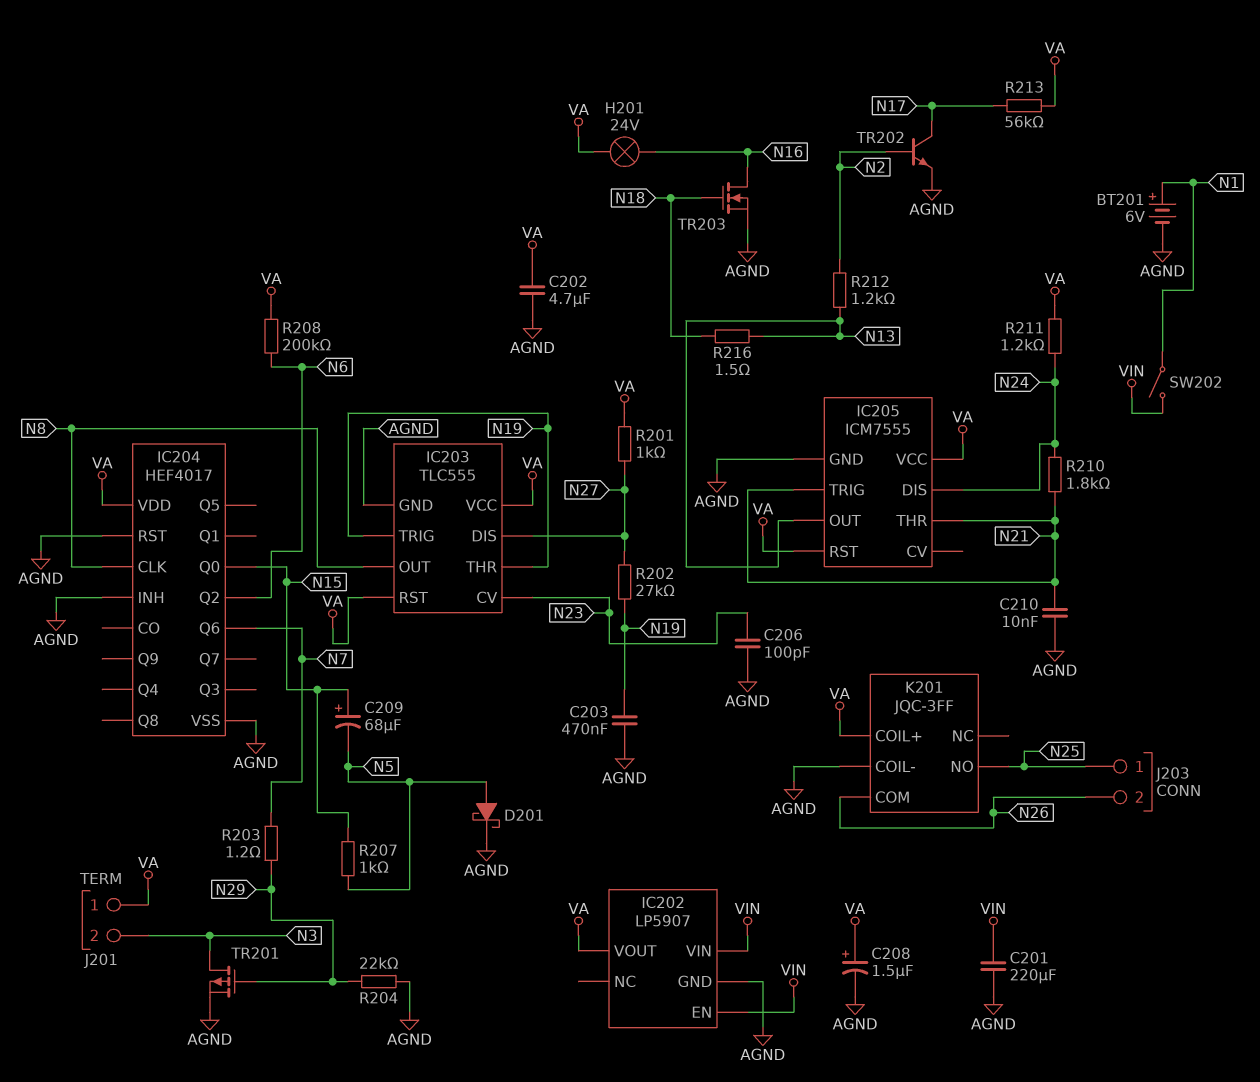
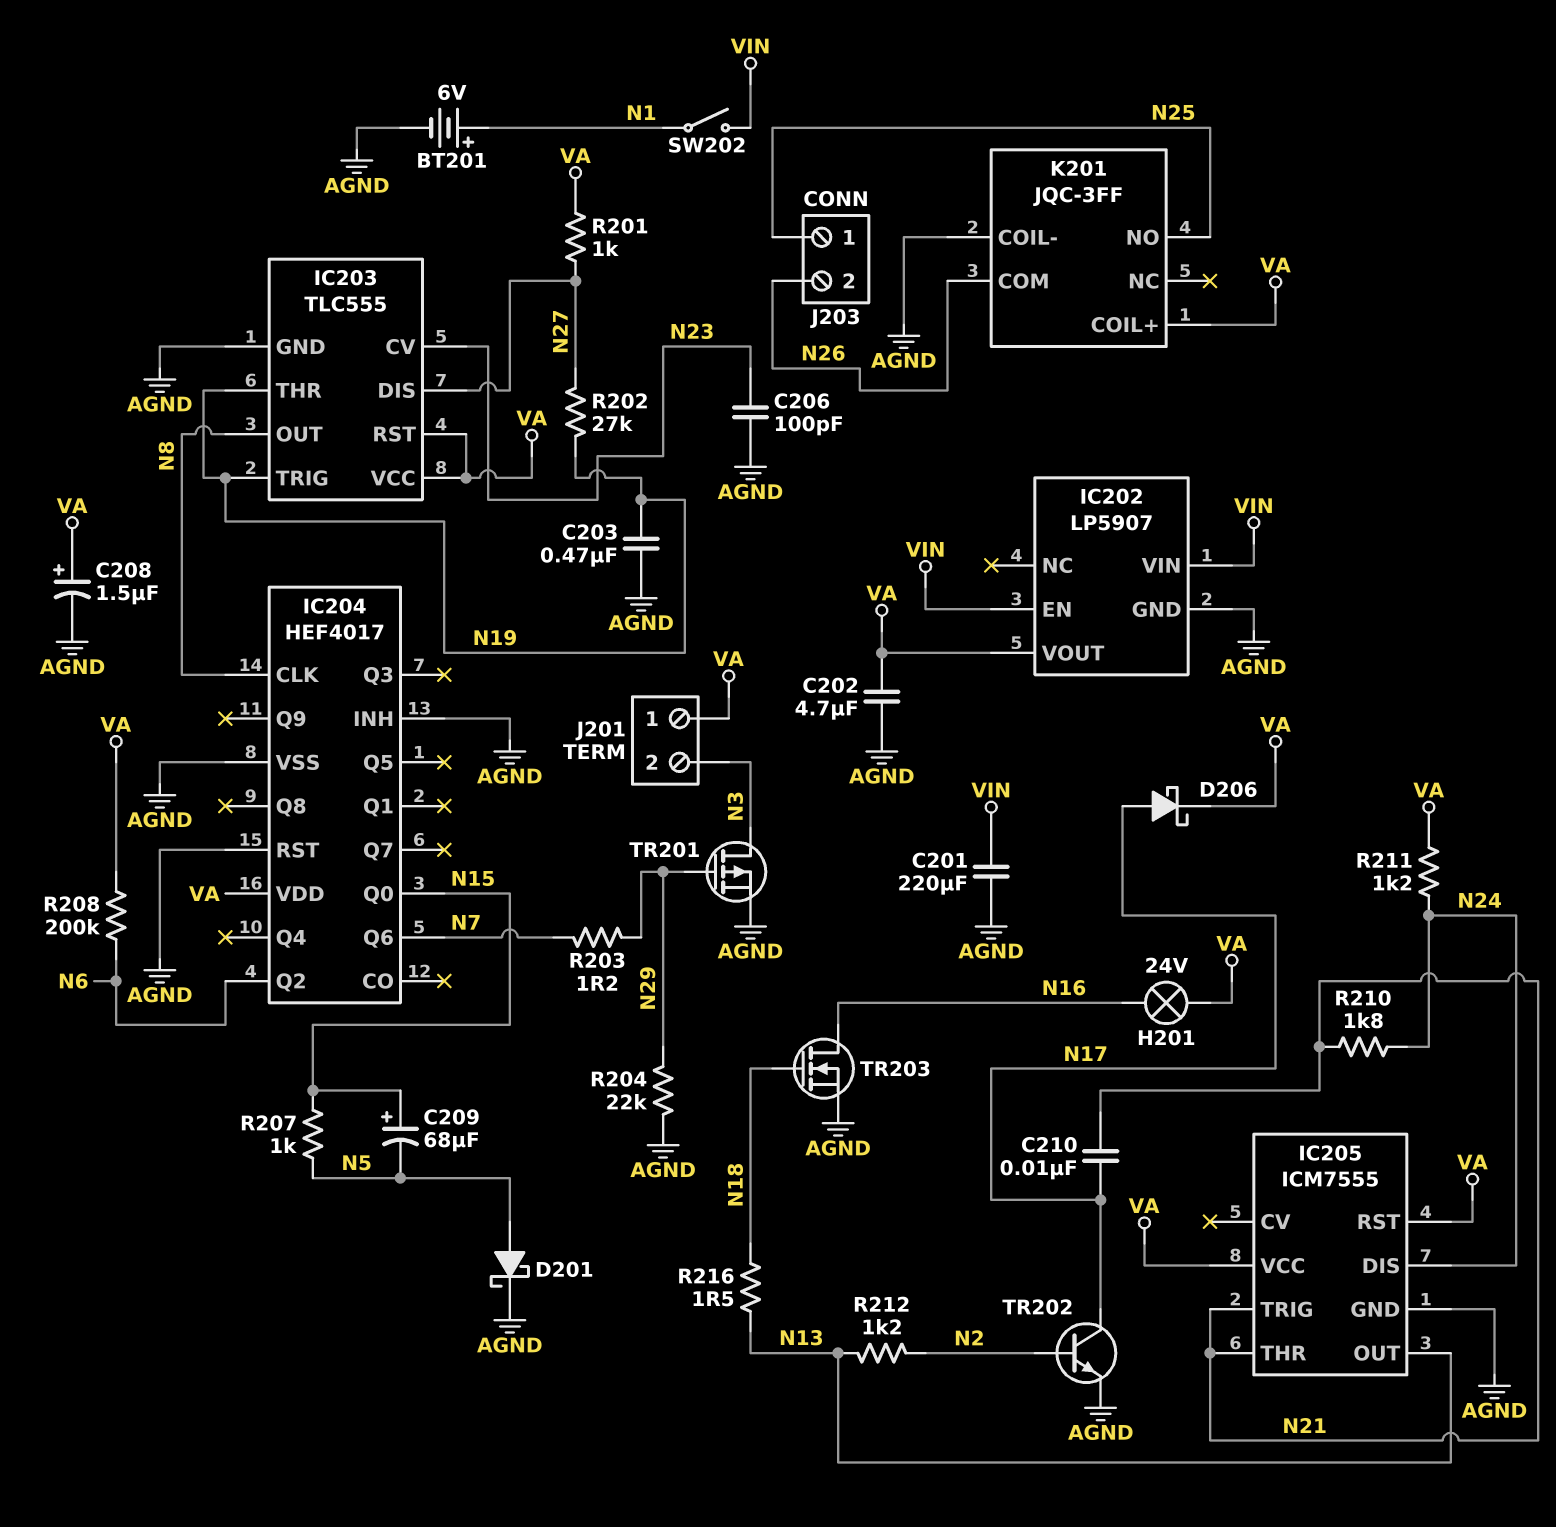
C210: 10nF (AGND, N21) -> 10nF (N17, N21)
D206: none -> schottky (A N17, K VA)
R213: 56k (N17, VA) -> none

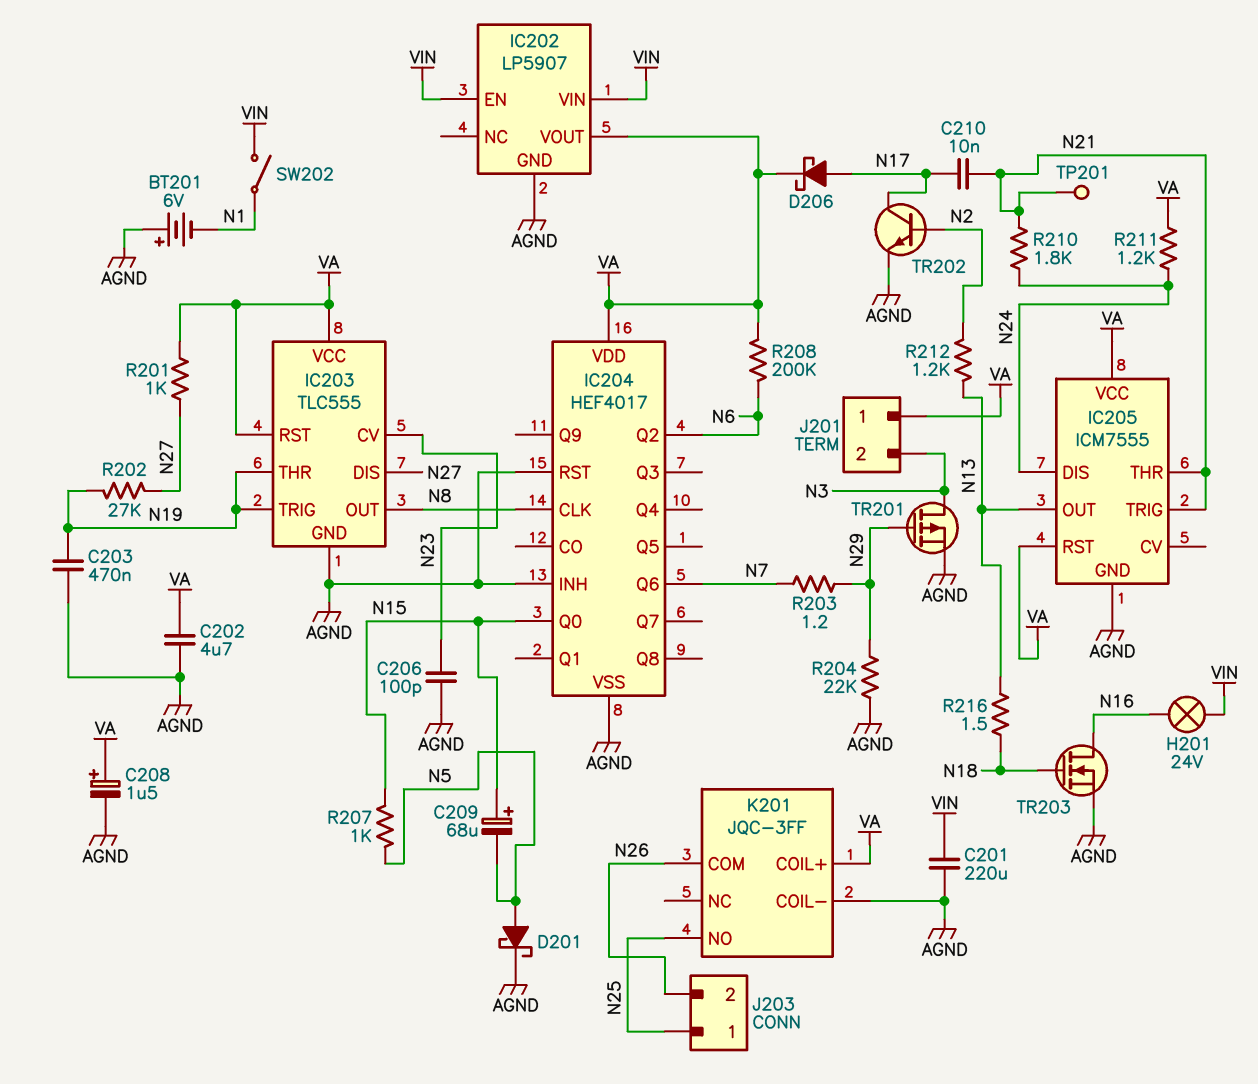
BT201: 6V (plus N1, minus AGND) -> 6V (plus AGND, minus N1)
H201: lamp 24V (N16, VA) -> lamp 24V (N16, VIN)
TP201: none -> test point (N21)

